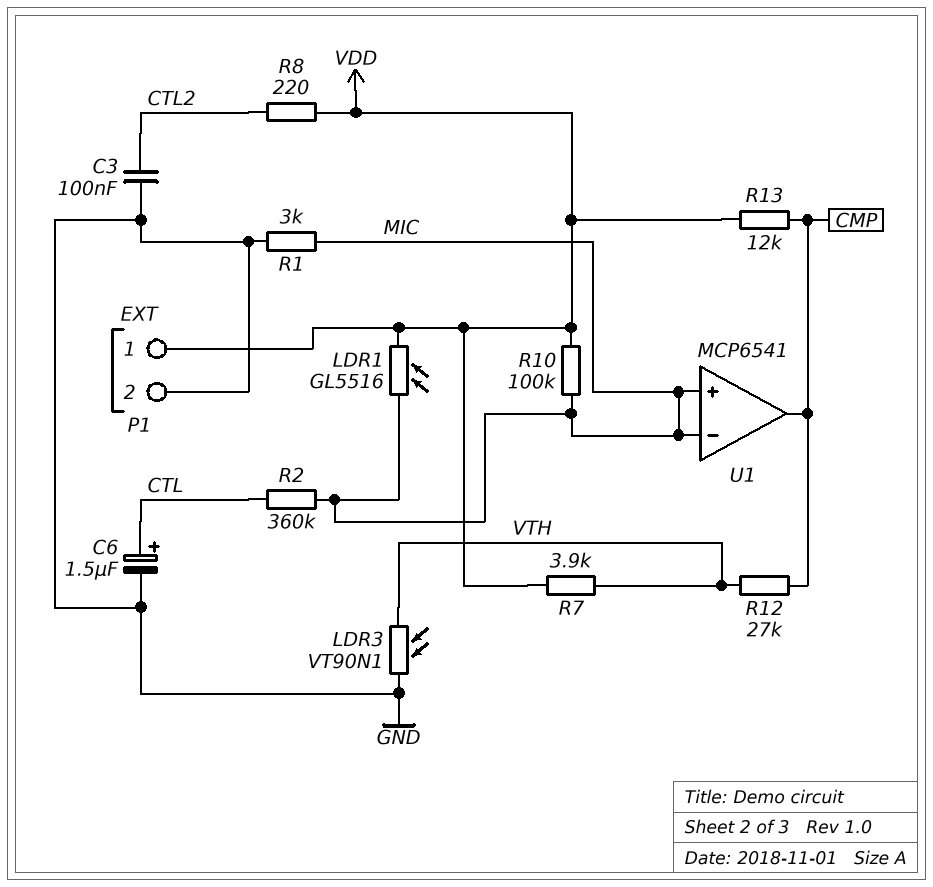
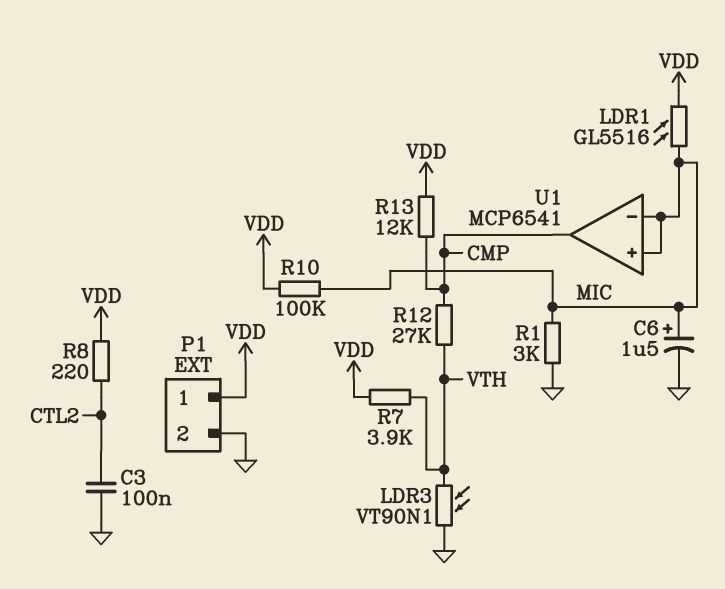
C6: 1.5uF (plus CTL, minus GND) -> 1.5uF (plus MIC, minus GND)
R2: 360k (CTL, MIC) -> none

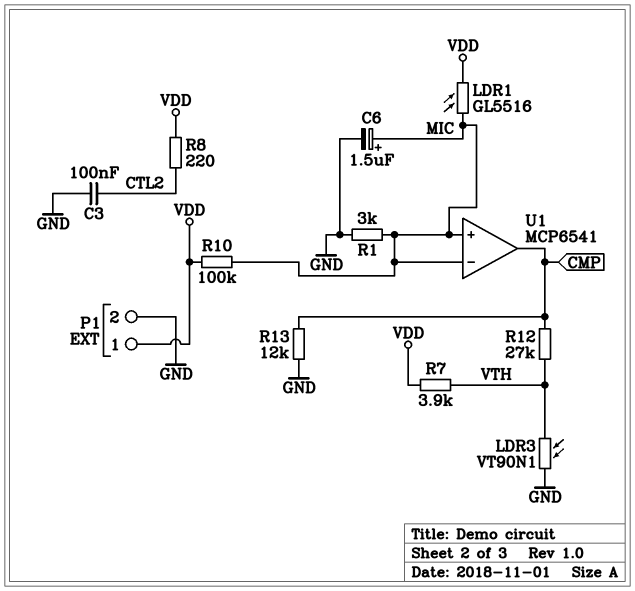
R13: 12k (CMP, VDD) -> 12k (CMP, GND)

